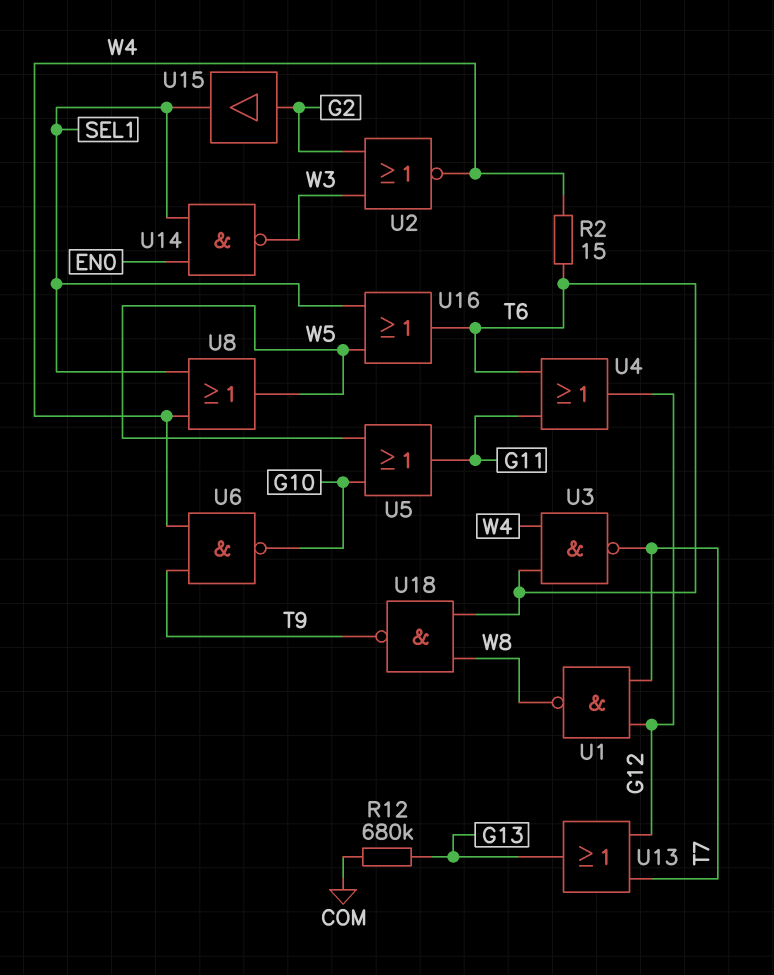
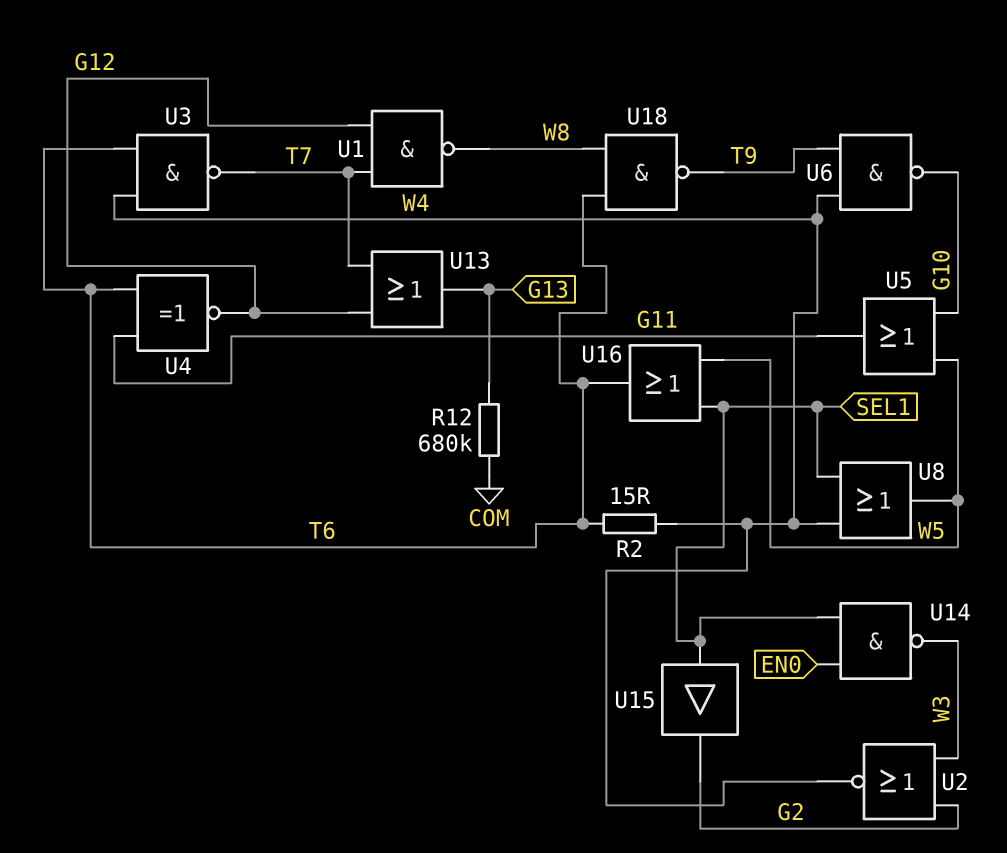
U4: OR (in G11, in T6, out G12) -> XNOR (in G11, in T6, out G12)
U15: buffer (in G2, out SEL1) -> buffer (in SEL1, out G2)

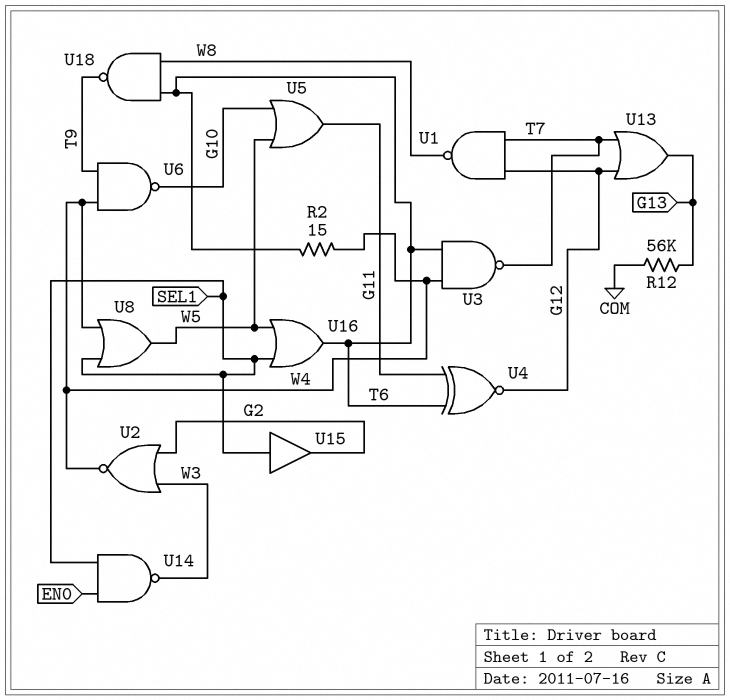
R12: 680k (COM, G13) -> 56k (COM, G13)

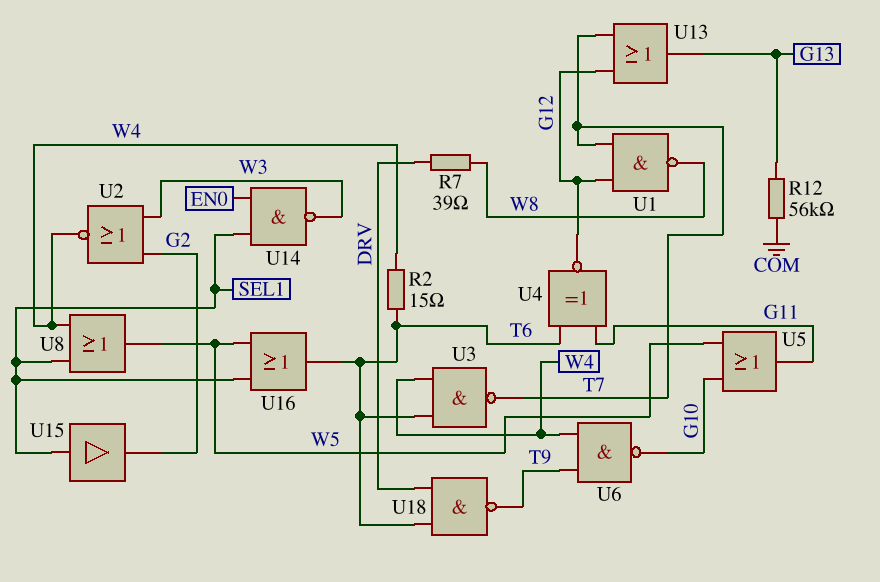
R7: none -> 39 (DRV, W8)
U18: NAND (in T6, in W8, out T9) -> NAND (in DRV, in T6, out T9)

